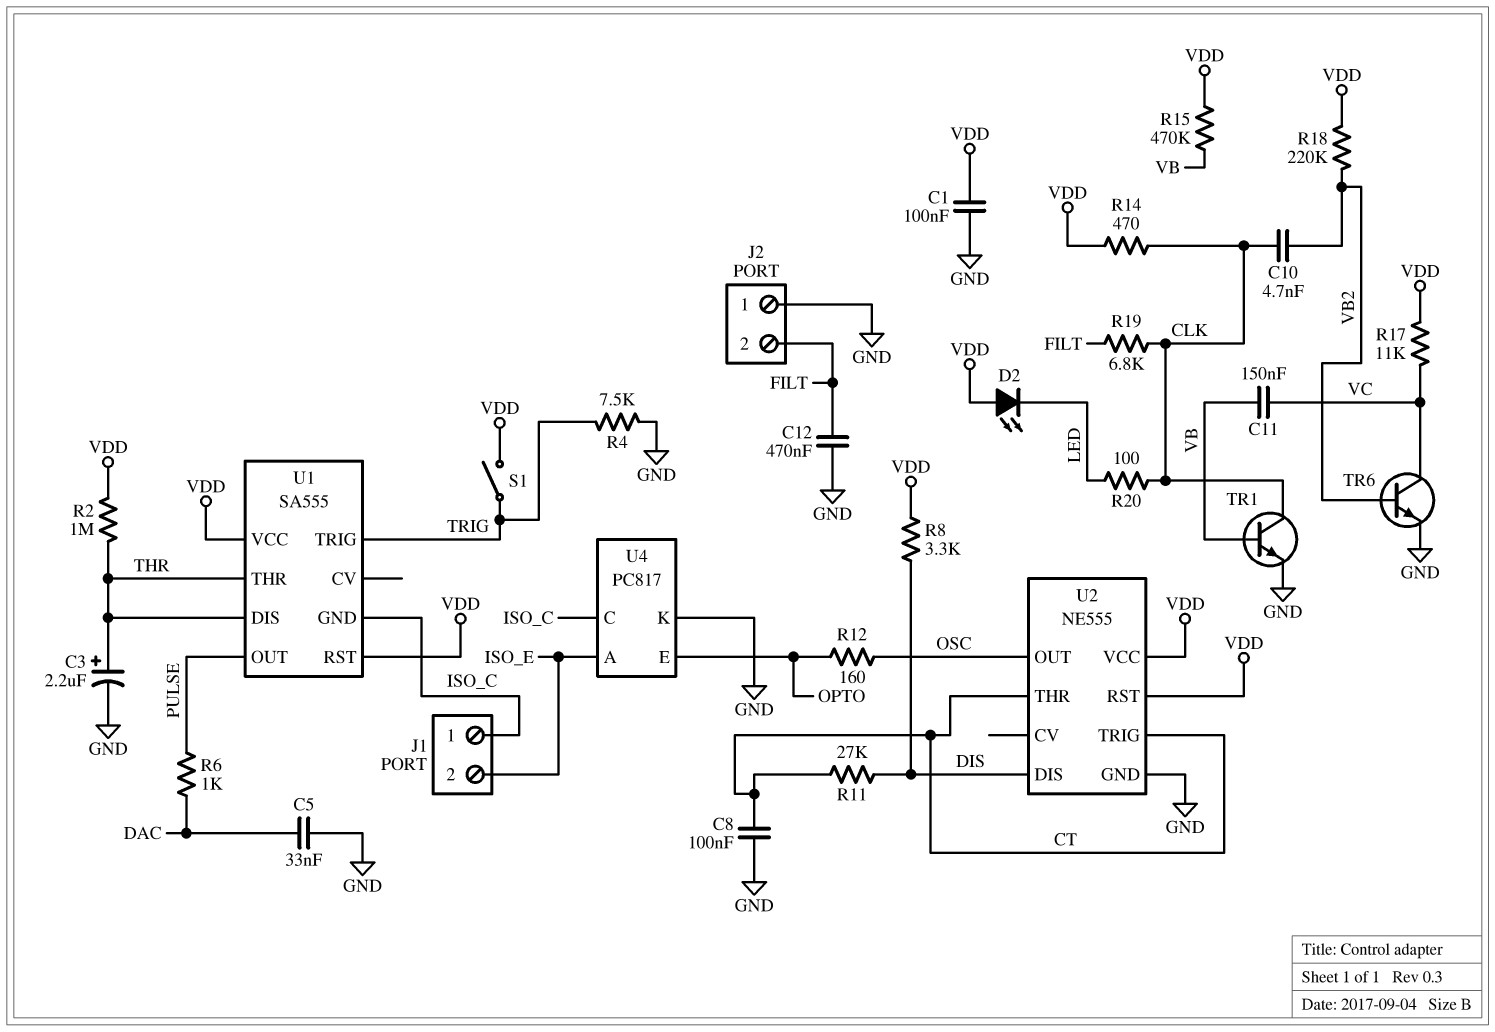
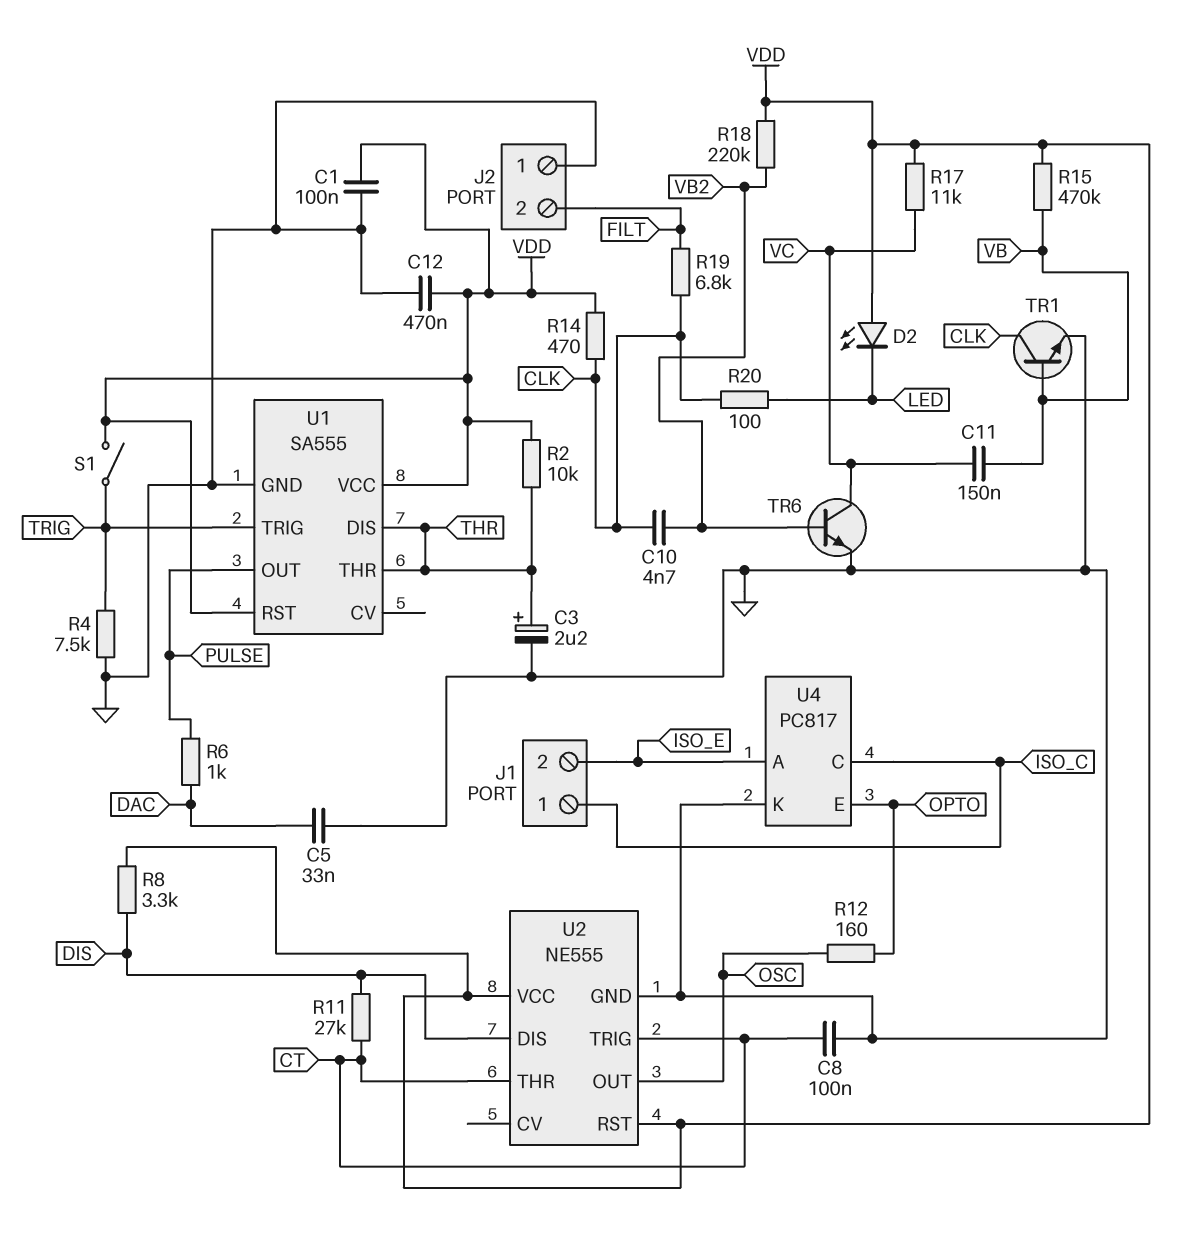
C12: 470nF (FILT, GND) -> 470nF (GND, VDD)
R2: 1M (THR, VDD) -> 10k (THR, VDD)
U1 pin GND: ISO_C -> GND

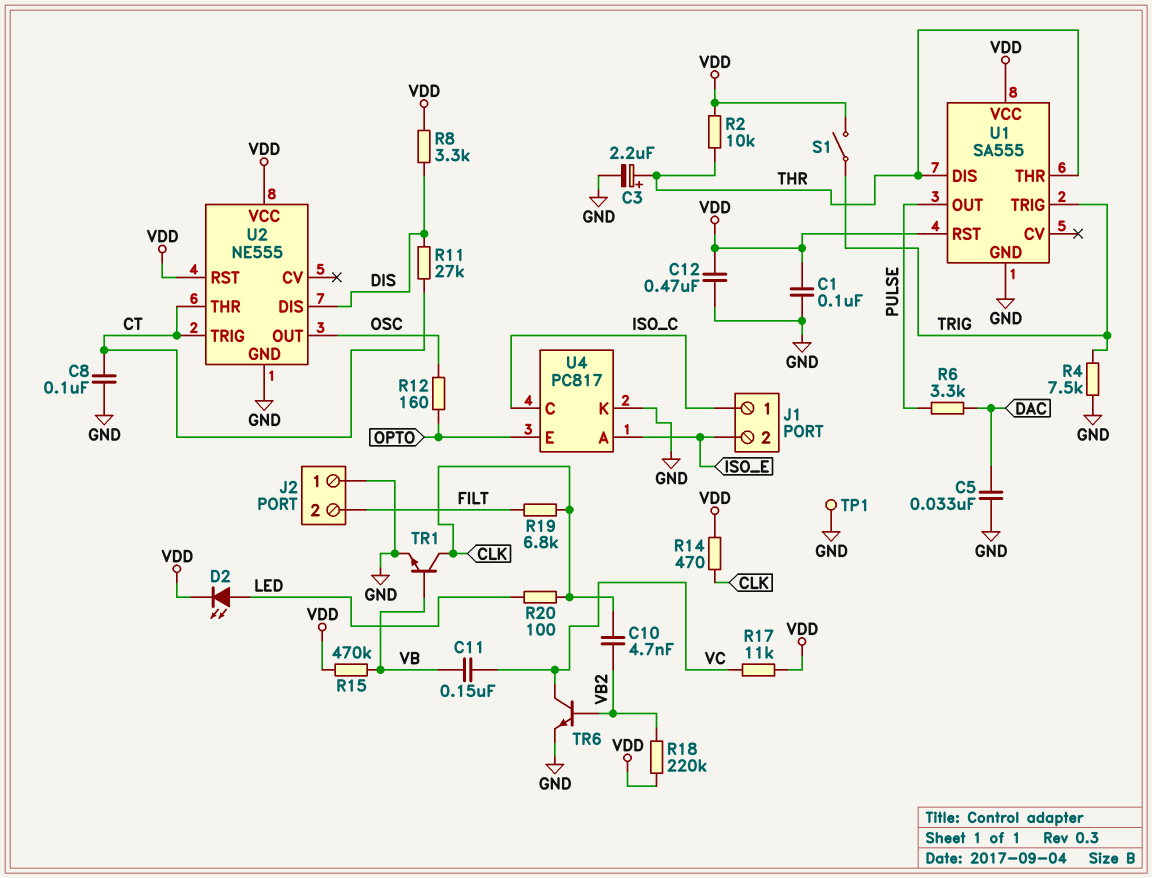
D2: LED (A VDD, K LED) -> LED (A LED, K VDD)
R6: 1k (DAC, PULSE) -> 3.3k (DAC, PULSE)
TP1: none -> test point (GND)

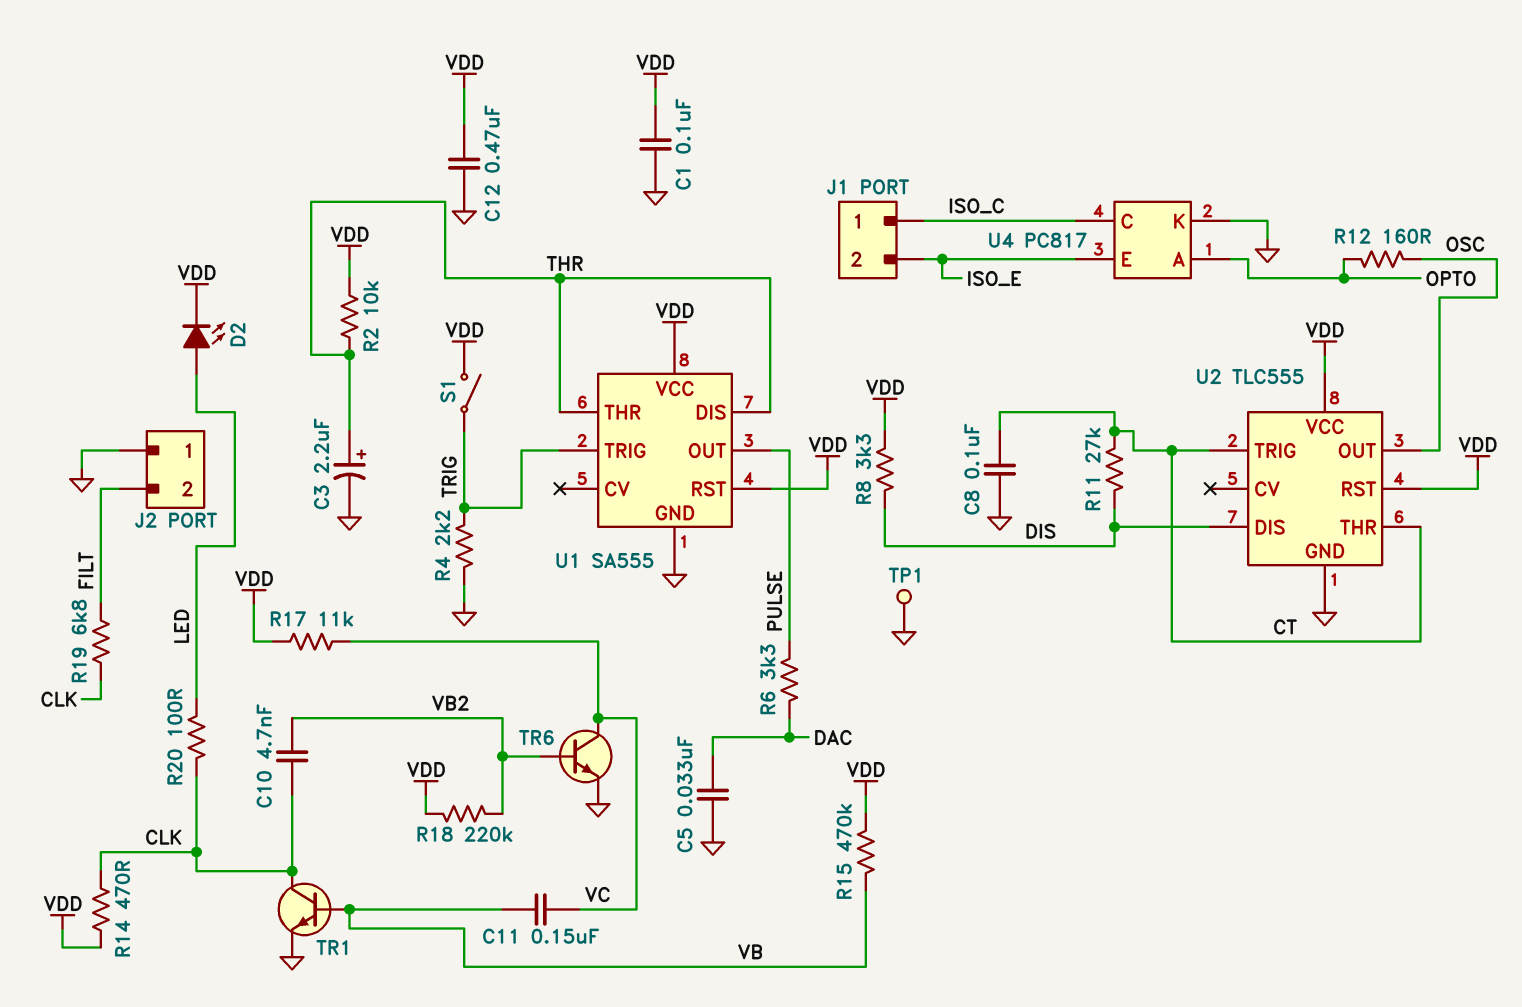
R4: 7.5k (GND, TRIG) -> 2.2k (GND, TRIG)
U2: NE555 -> TLC555
U4 pin A: ISO_E -> OPTO
U4 pin E: OPTO -> ISO_E

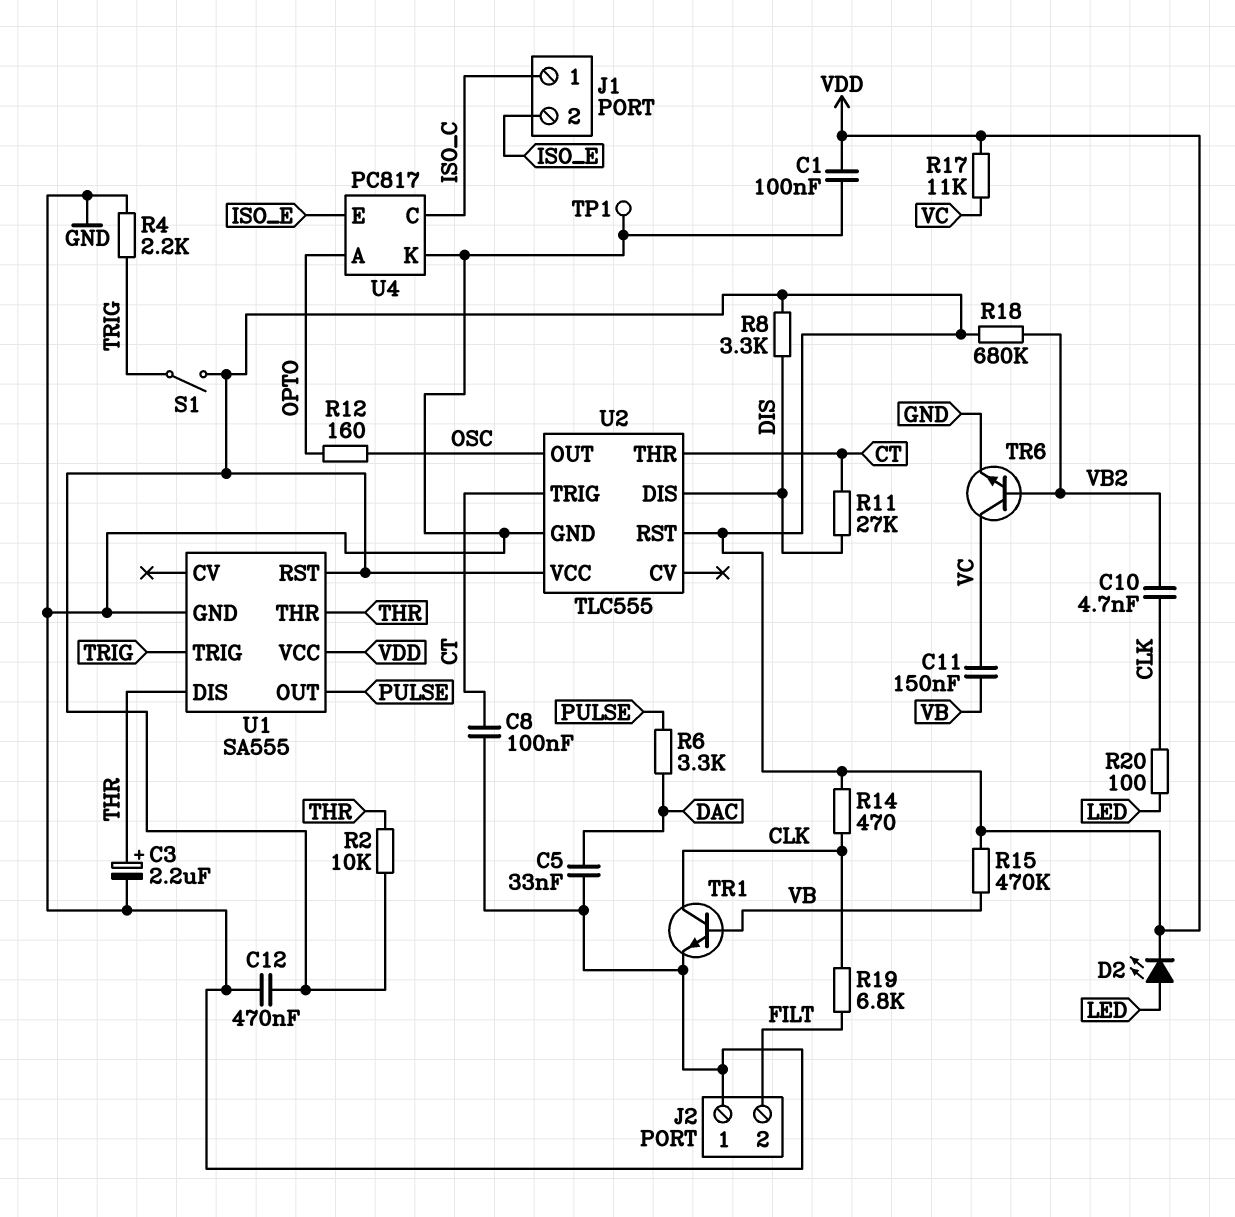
R18: 220k (VB2, VDD) -> 680k (VB2, VDD)

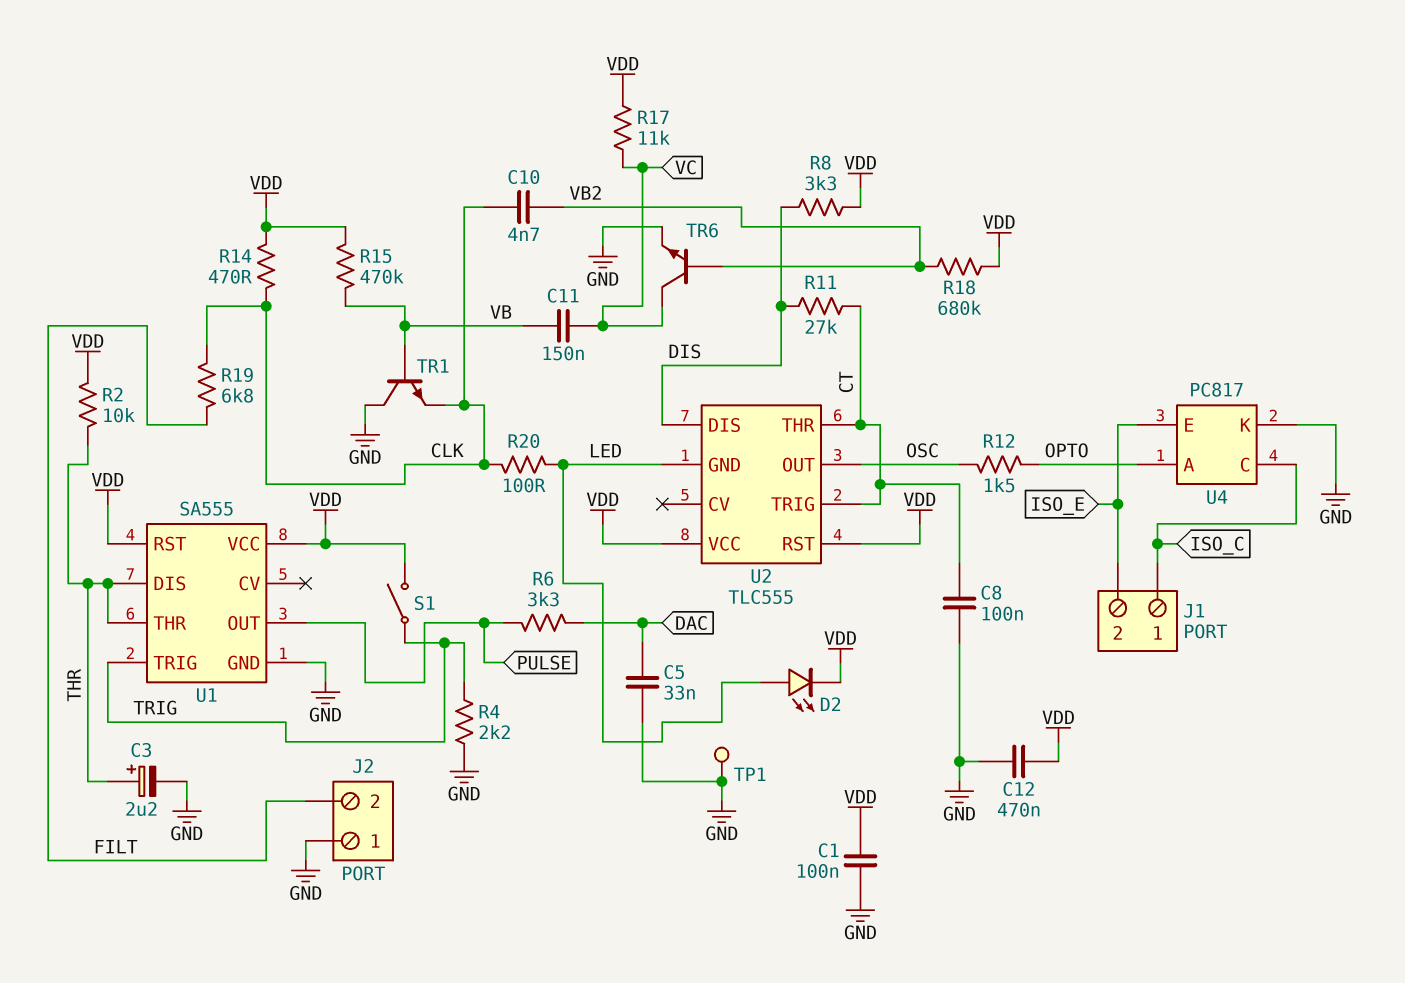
R12: 160 (OPTO, OSC) -> 1.5k (OPTO, OSC)
TR1: NPN (B VB, C CLK, E GND) -> NPN (B VB, C GND, E CLK)
U2 pin GND: GND -> LED

